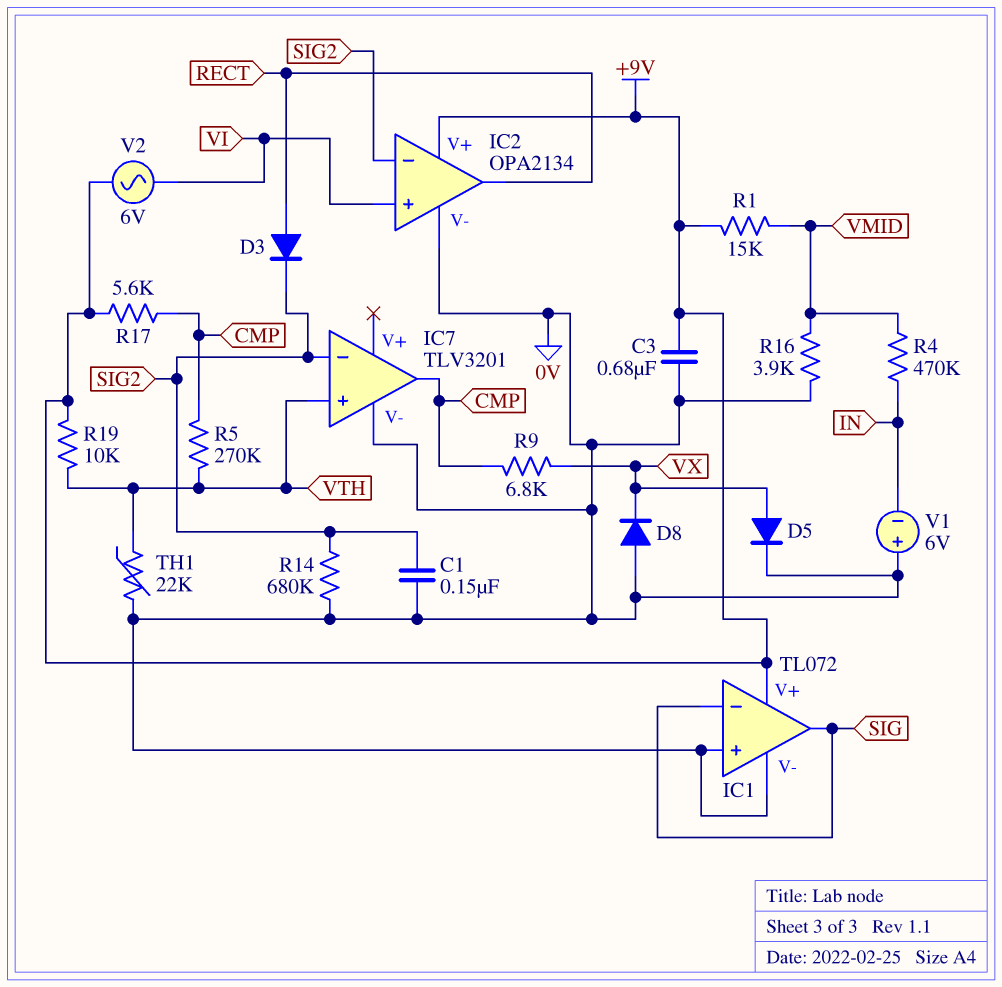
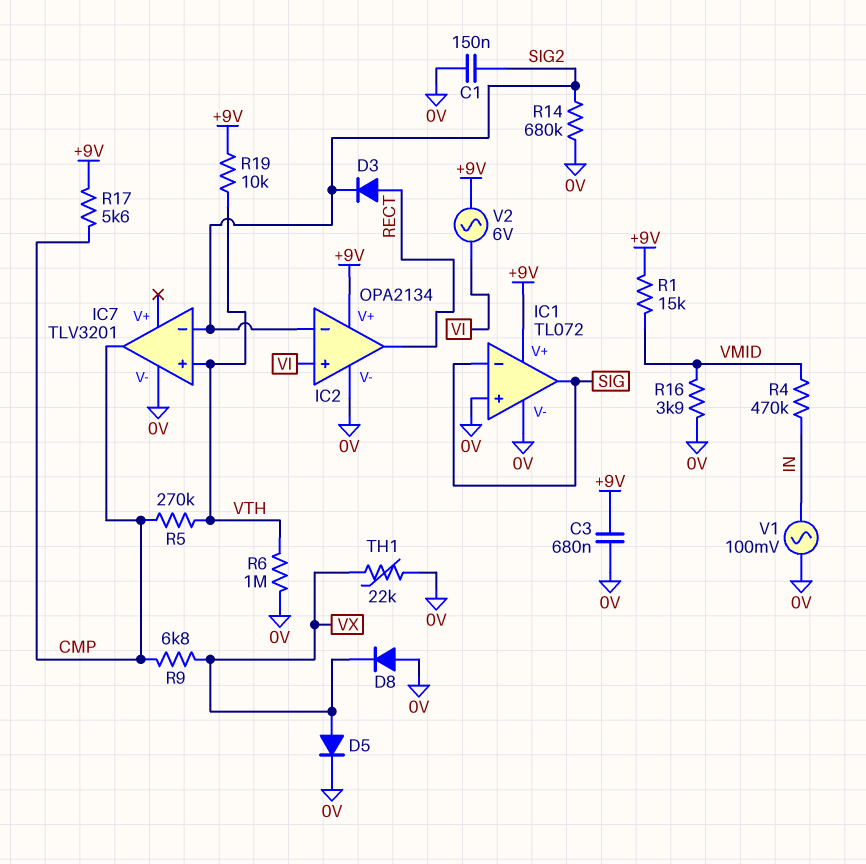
R6: none -> 1M (0V, VTH)
TH1: 22k (0V, VTH) -> 22k (0V, VX)
V1: 6V (plus 0V, minus IN) -> AC 100mV (0V, IN)

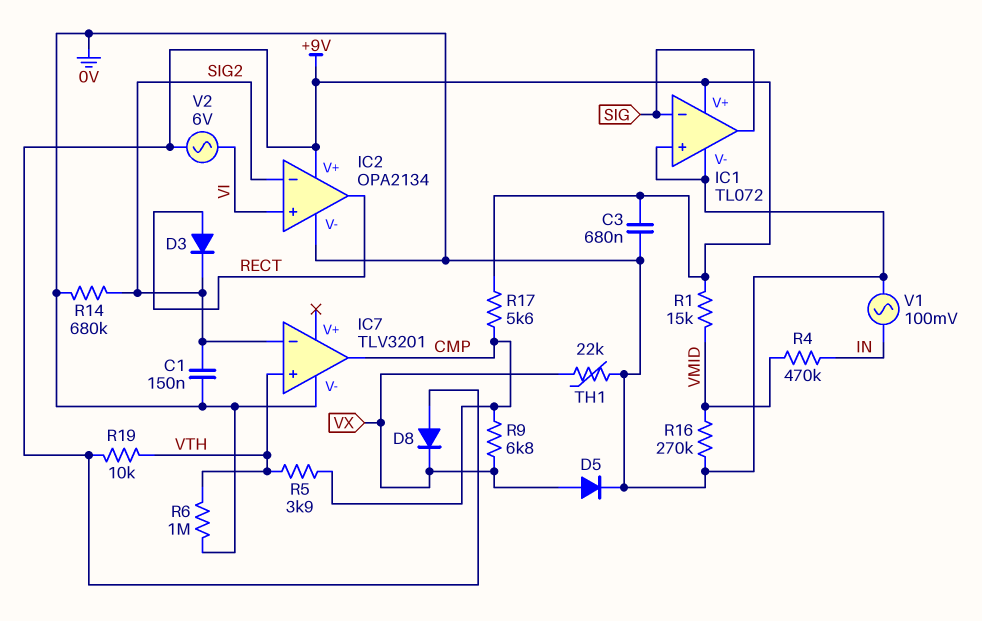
D8: diode (A 0V, K VX) -> diode (A +9V, K VX)
R5: 270k (CMP, VTH) -> 3.9k (CMP, VTH)
R16: 3.9k (0V, VMID) -> 270k (0V, VMID)

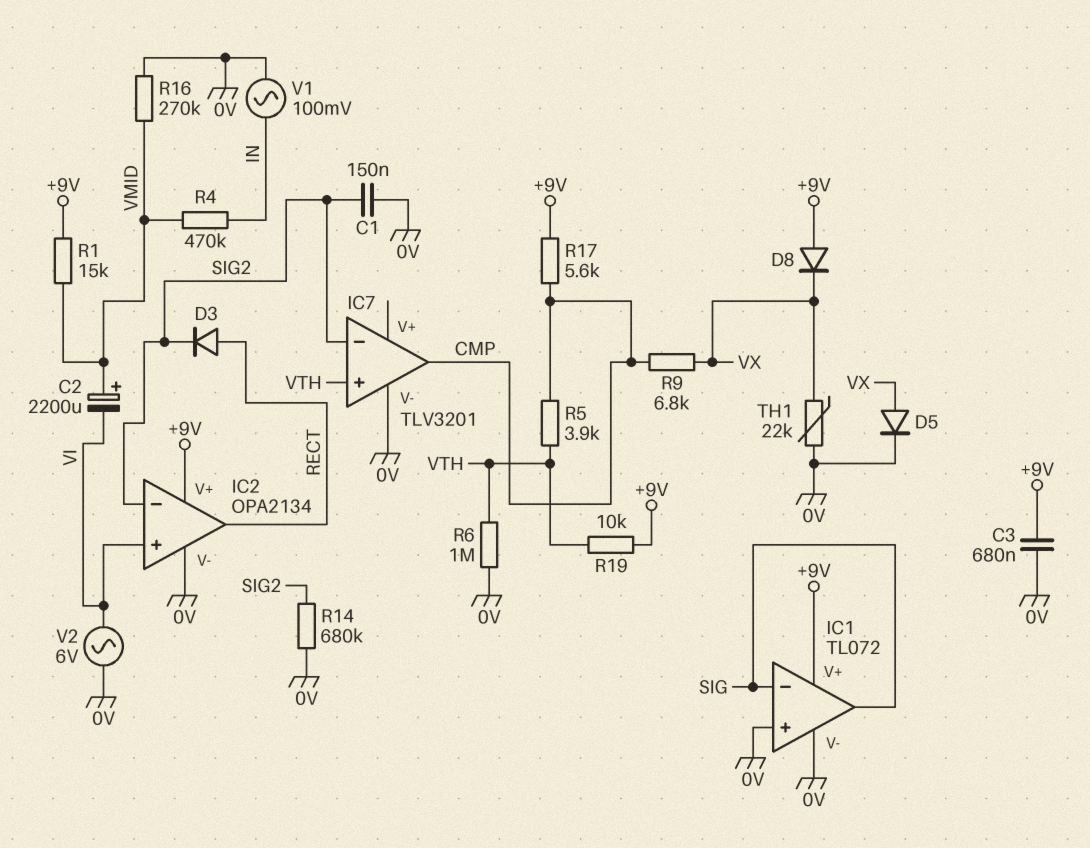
C2: none -> 2200uF (plus VMID, minus VI)
V2: AC 6V (+9V, VI) -> AC 6V (0V, VI)

